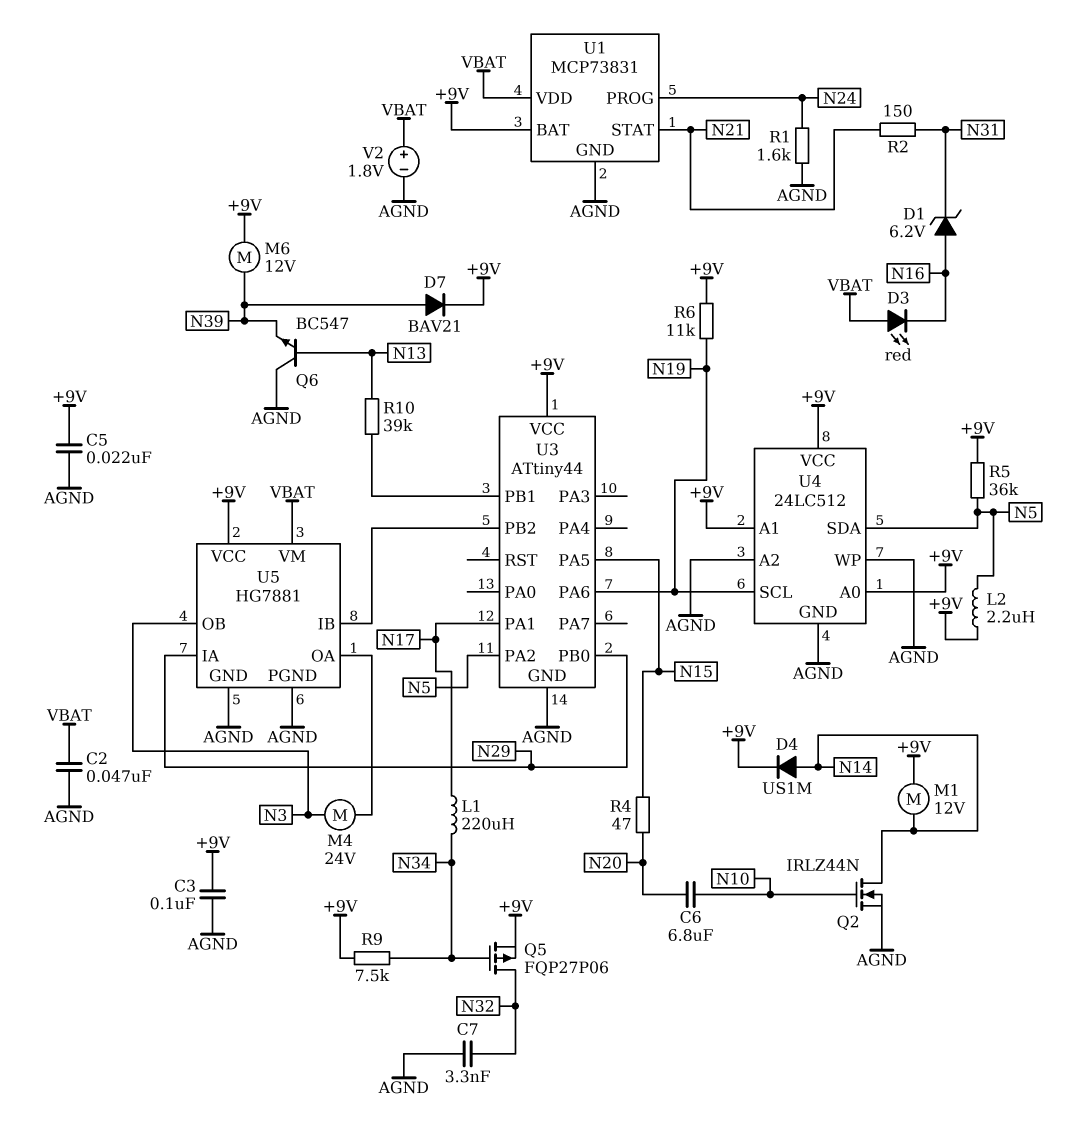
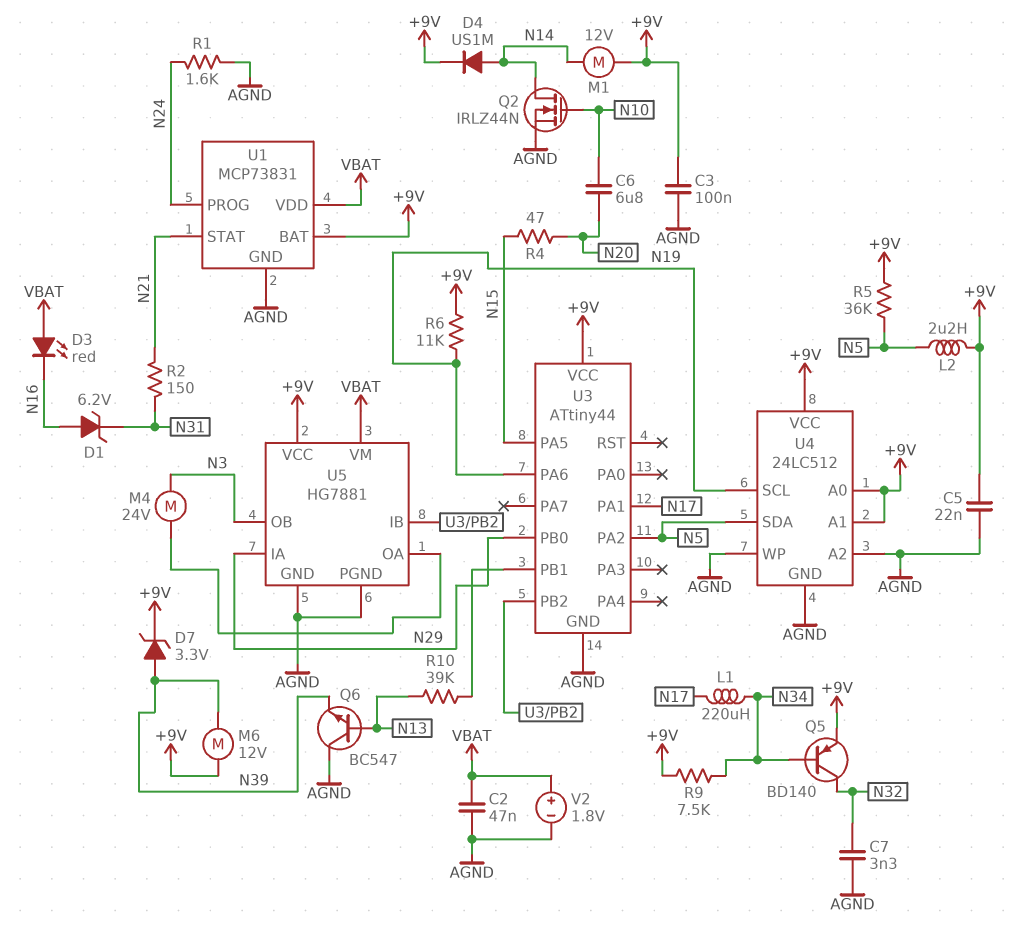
D7: diode BAV21 (A N39, K +9V) -> zener 3.3V (A N39, K +9V)
Q5: PMOS FQP27P06 (G N34, D N32, S +9V) -> PNP BD140 (B N34, C N32, E +9V)

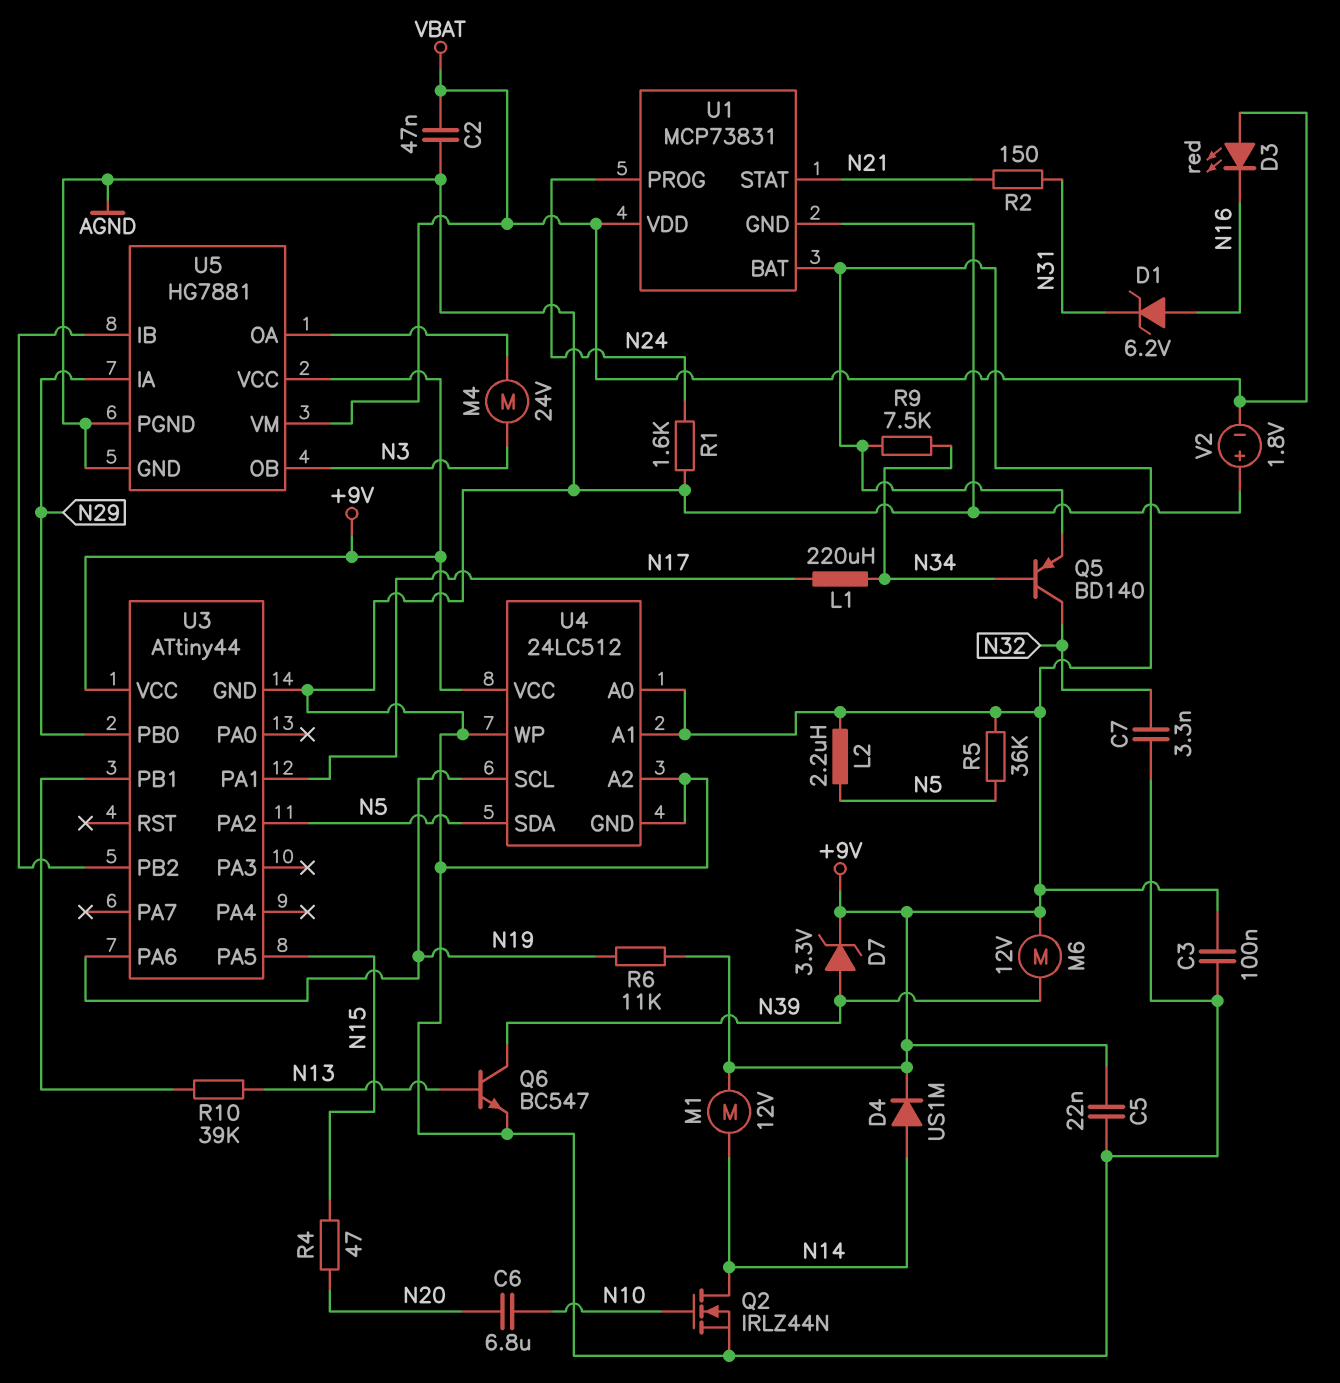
Q6: NPN BC547 (B N13, C AGND, E N39) -> NPN BC547 (B N13, C N39, E AGND)
V2: 1.8V (plus VBAT, minus AGND) -> 1.8V (plus AGND, minus VBAT)

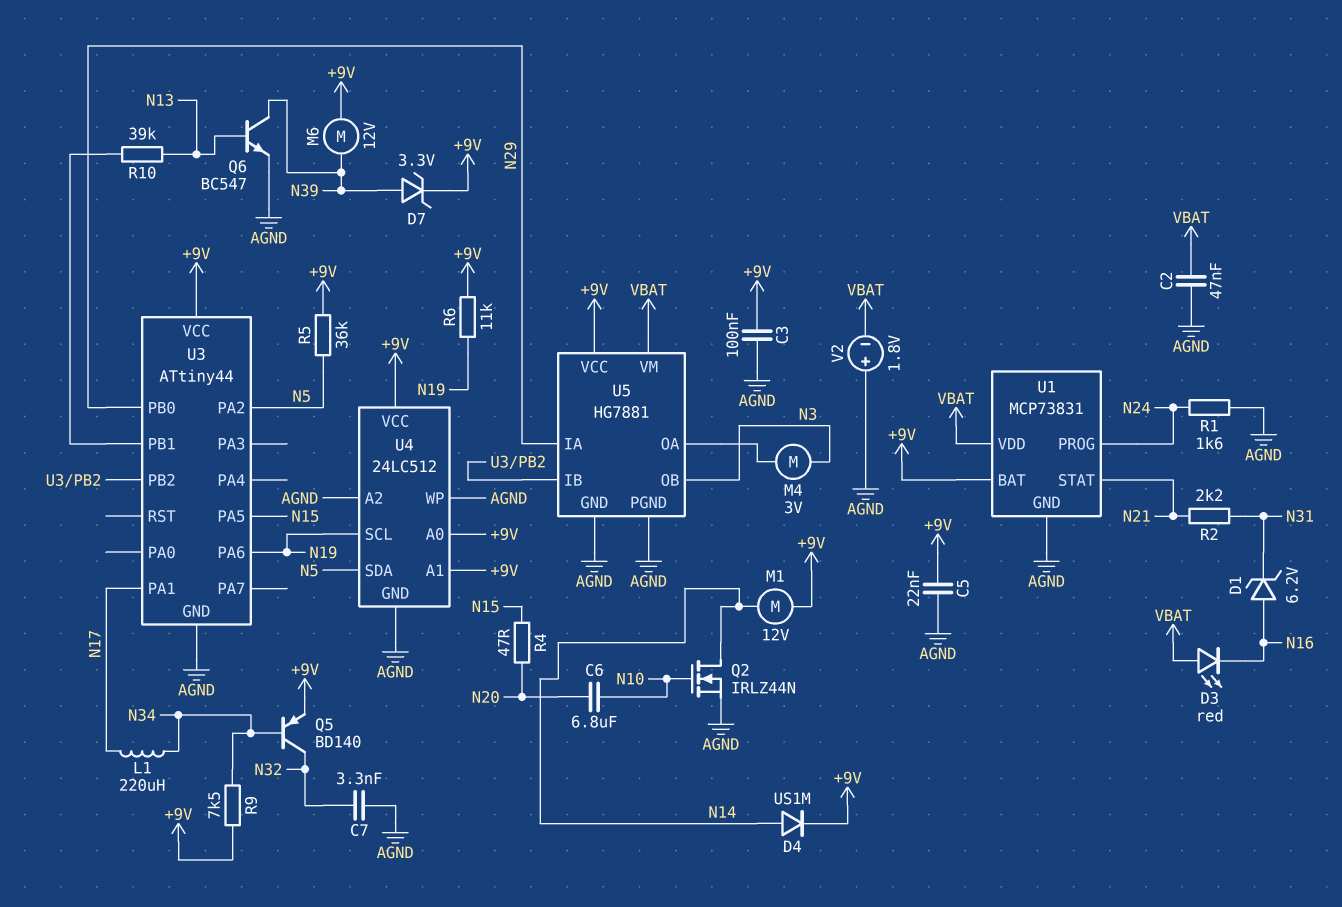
L2: 2.2uH (+9V, N5) -> none
M4: motor 24V (N3, U5/OA) -> motor 3V (N3, U5/OA)
R2: 150 (N21, N31) -> 2.2k (N21, N31)

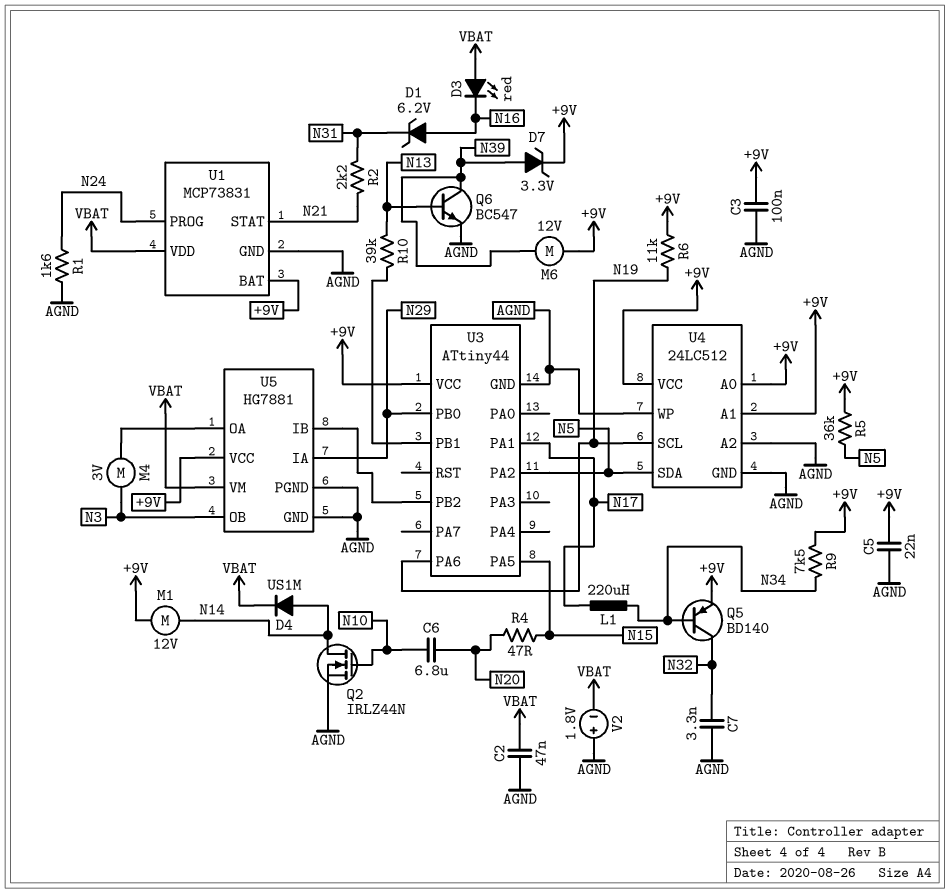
D4: diode US1M (A N14, K +9V) -> diode US1M (A N14, K VBAT)

